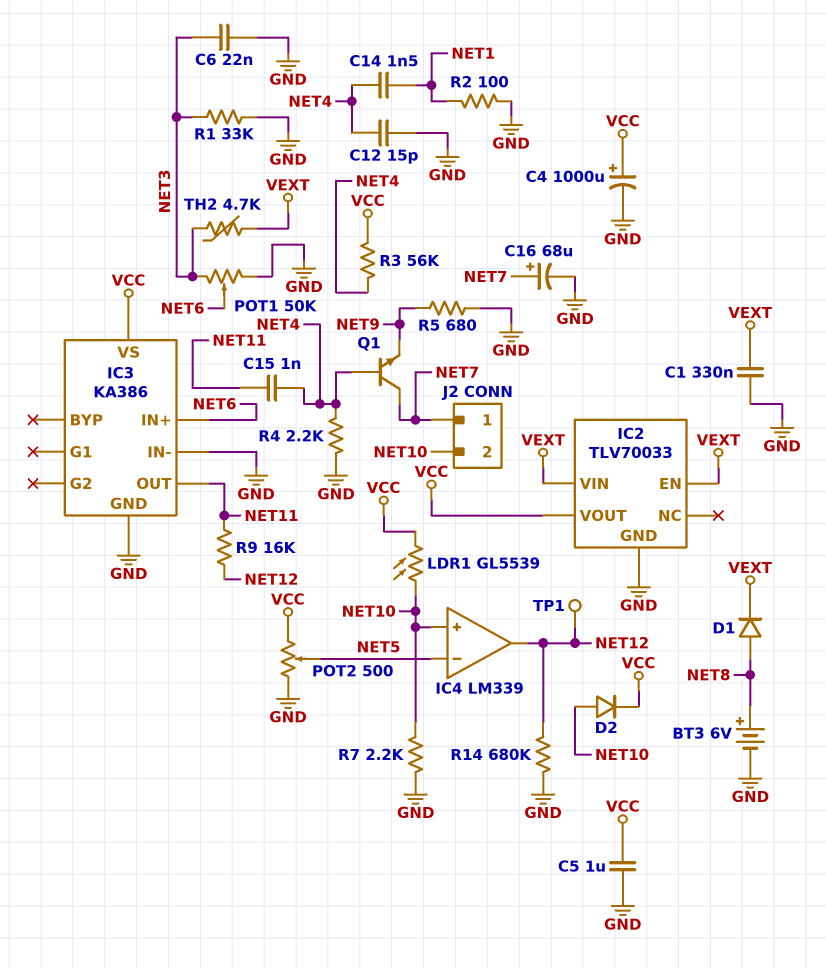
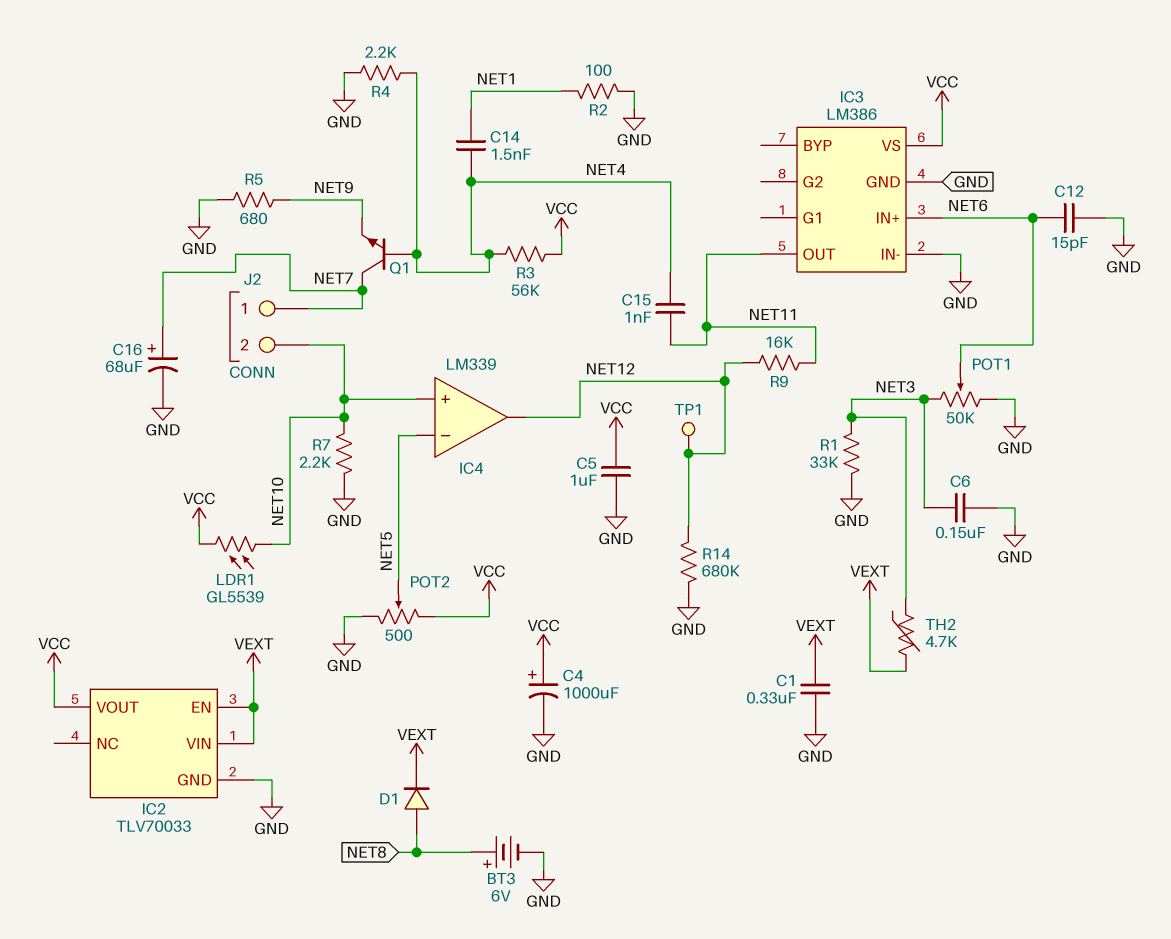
C6: 22nF (GND, NET3) -> 150nF (GND, NET3)
C12: 15pF (GND, NET4) -> 15pF (GND, NET6)
D2: diode (A NET10, K VCC) -> none
IC3: KA386 -> LM386

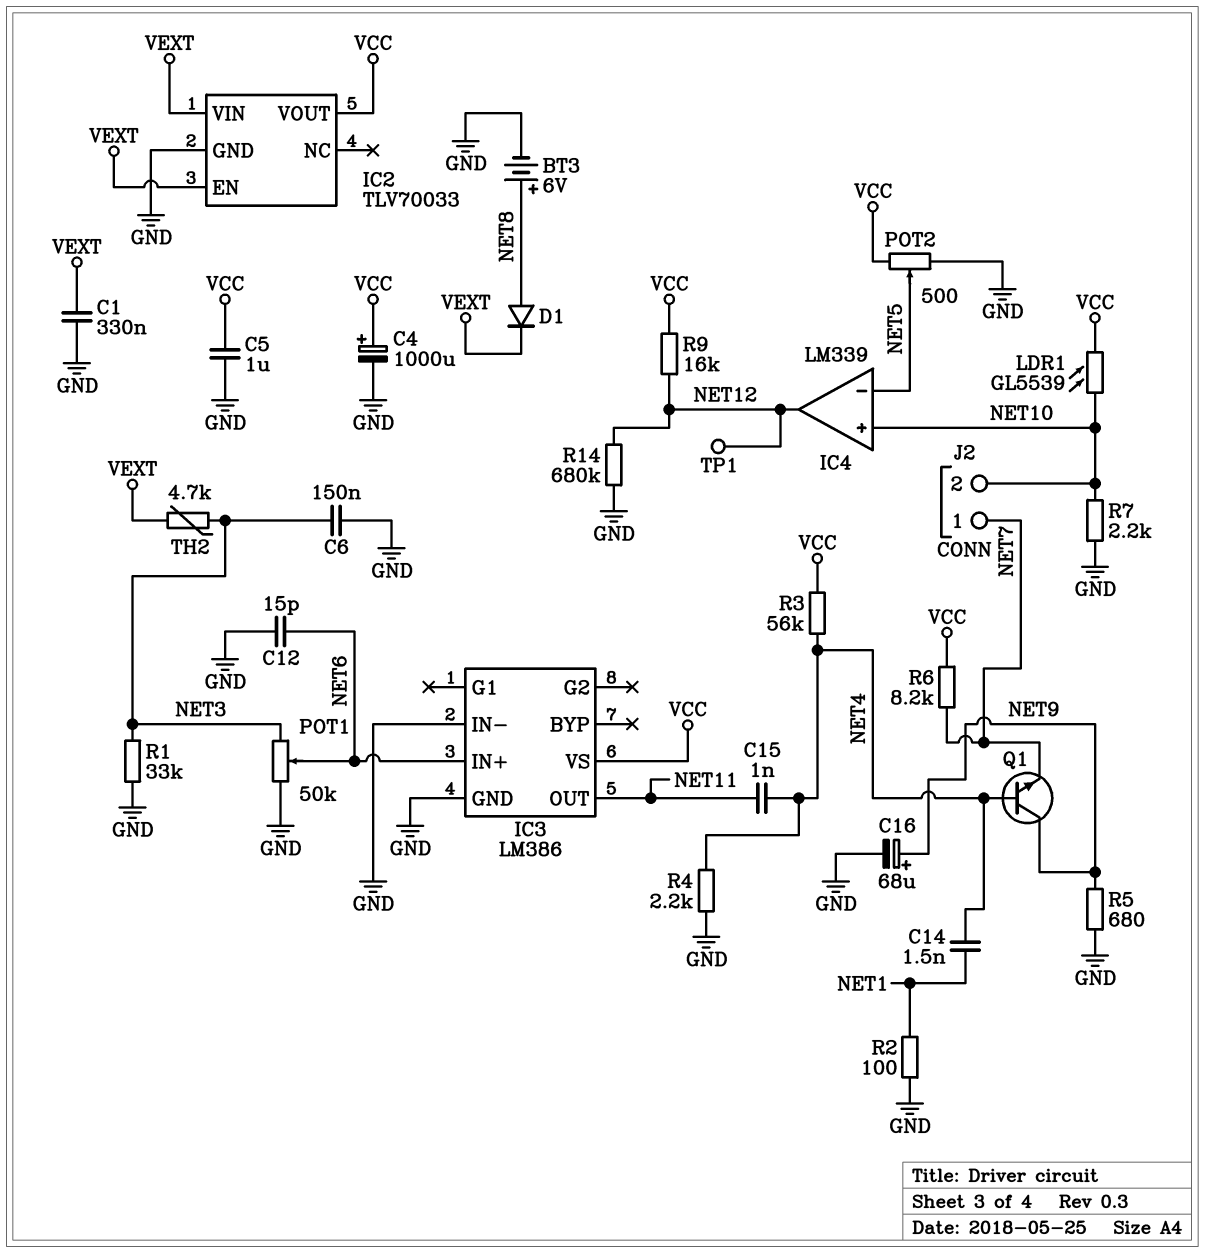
C16: 68uF (plus NET7, minus GND) -> 68uF (plus NET9, minus GND)
Q1: NPN (B NET4, C NET7, E NET9) -> NPN (B NET4, C NET9, E NET7)
R6: none -> 8.2k (NET7, VCC)
R9: 16k (NET11, NET12) -> 16k (NET12, VCC)

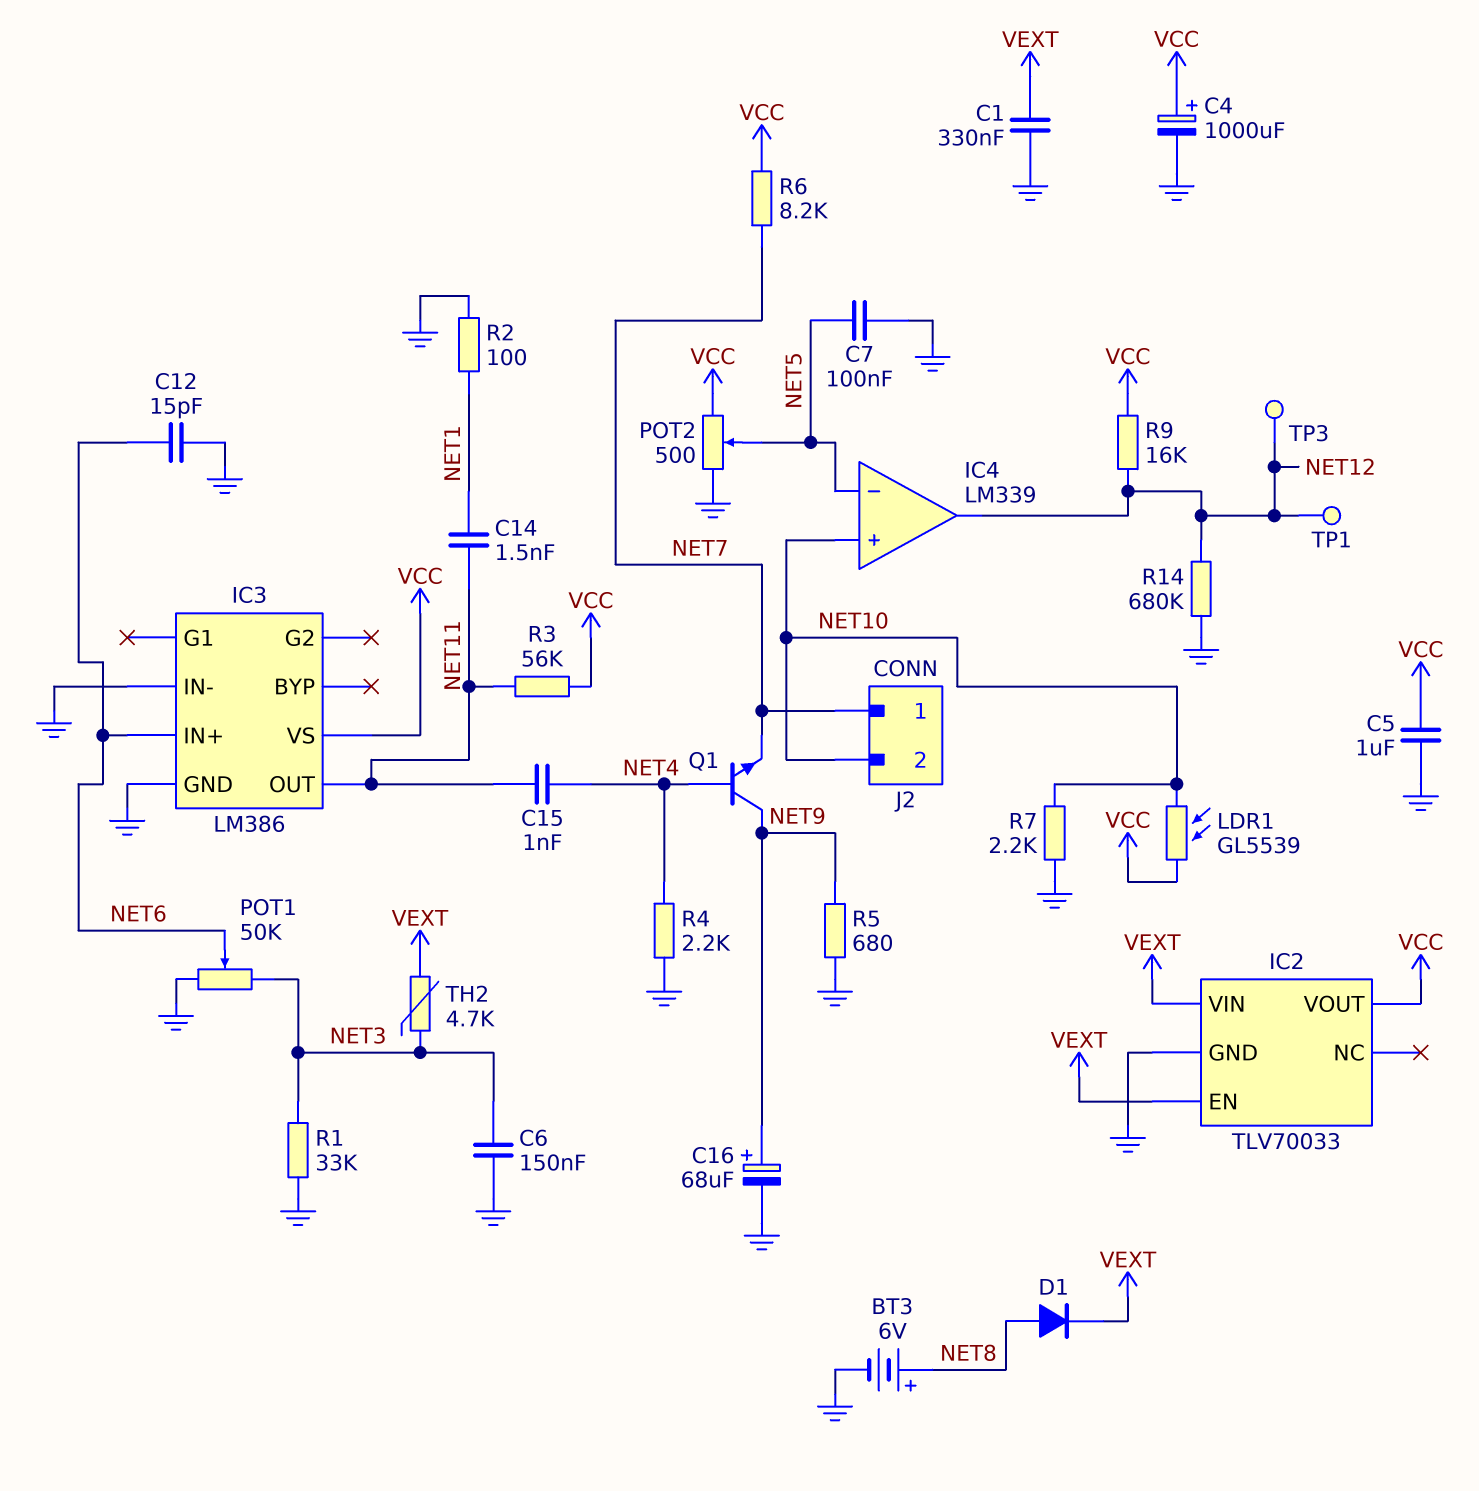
C7: none -> 100nF (GND, NET5)
C14: 1.5nF (NET1, NET4) -> 1.5nF (NET1, NET11)
R3: 56k (NET4, VCC) -> 56k (NET11, VCC)
TP3: none -> test point (NET12)

